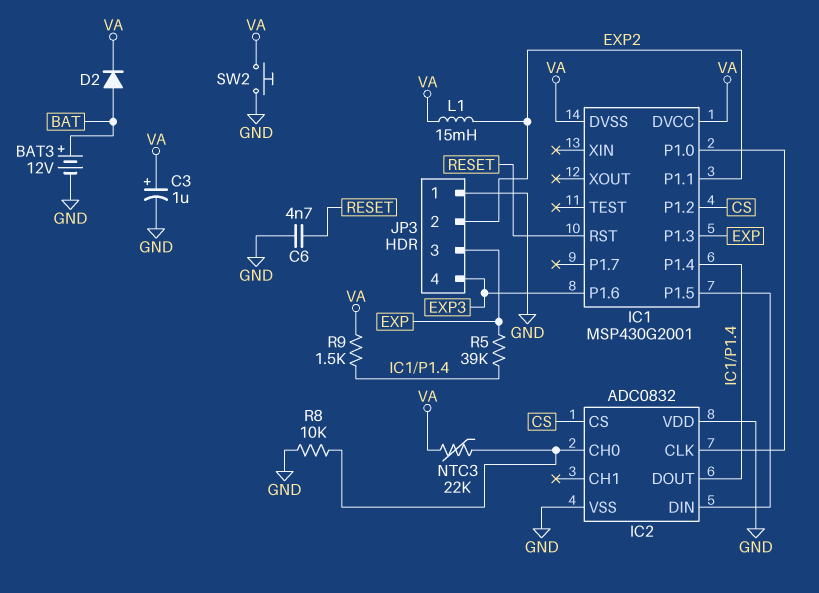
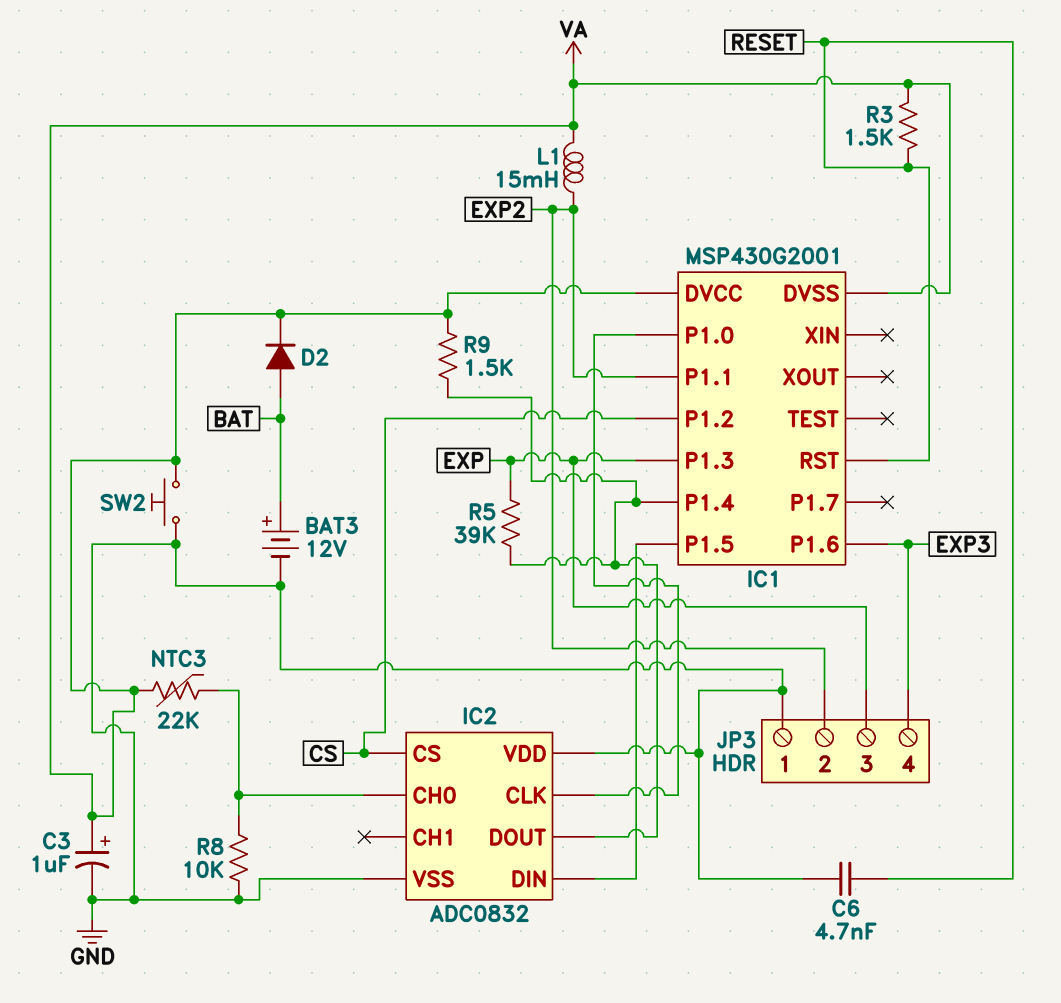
R3: none -> 1.5k (RESET, VA)

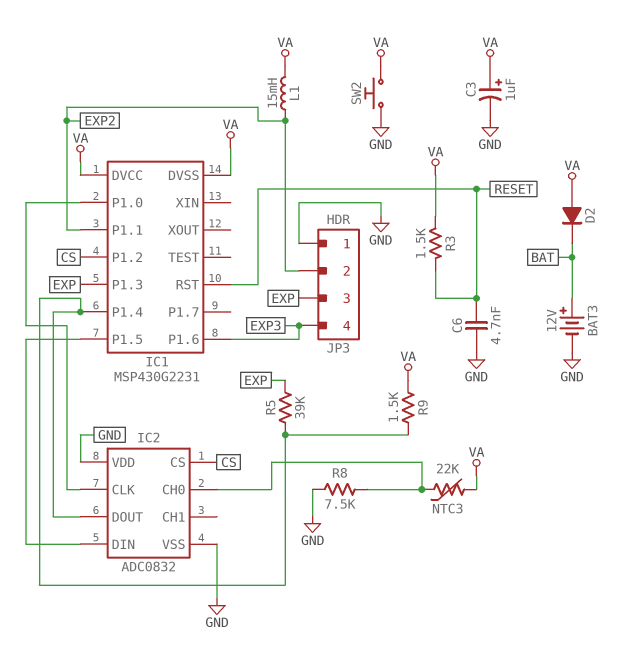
D2: diode (A BAT, K VA) -> diode (A VA, K BAT)
IC1: MSP430G2001 -> MSP430G2231
R8: 10k (GND, IC2/CH0) -> 7.5k (GND, IC2/CH0)

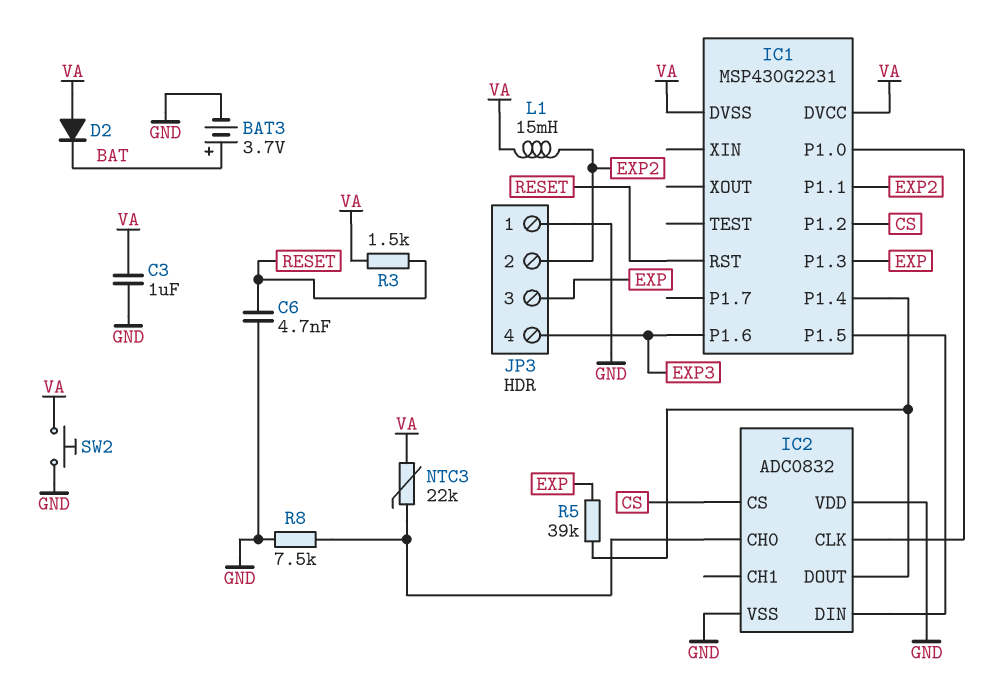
BAT3: 12V (plus BAT, minus GND) -> 3.7V (plus BAT, minus GND)
C3: 1uF (plus VA, minus GND) -> 1uF (GND, VA)
R9: 1.5k (IC1/P1.4, VA) -> none

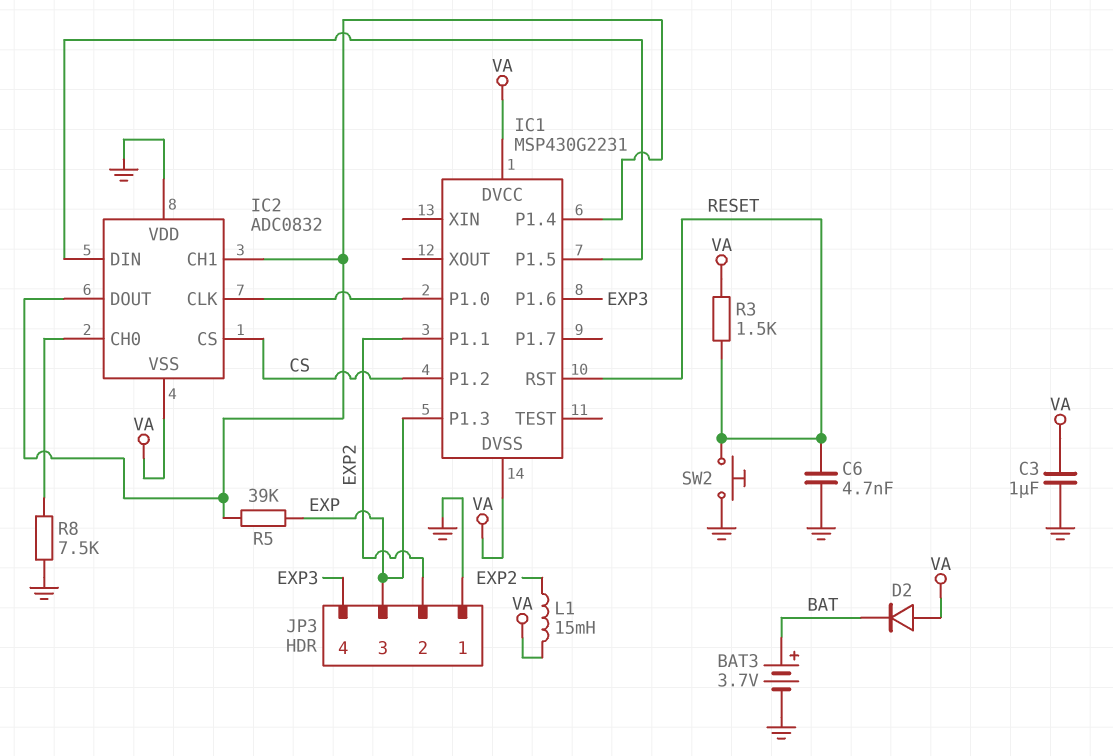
IC2 pin CH1: none -> IC1/P1.4
IC2 pin VSS: GND -> VA
NTC3: 22k (IC2/CH0, VA) -> none
SW2: button (GND, VA) -> button (GND, RESET)

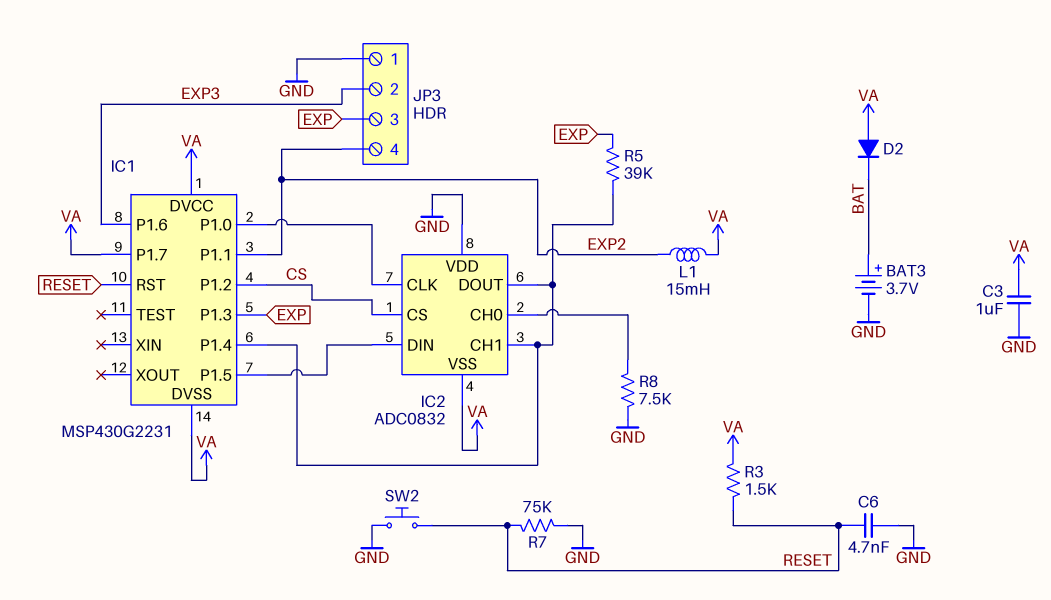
IC1 pin P1.7: none -> VA
JP3 pin 2: EXP2 -> EXP3
JP3 pin 4: EXP3 -> EXP2
R7: none -> 75k (GND, RESET)

